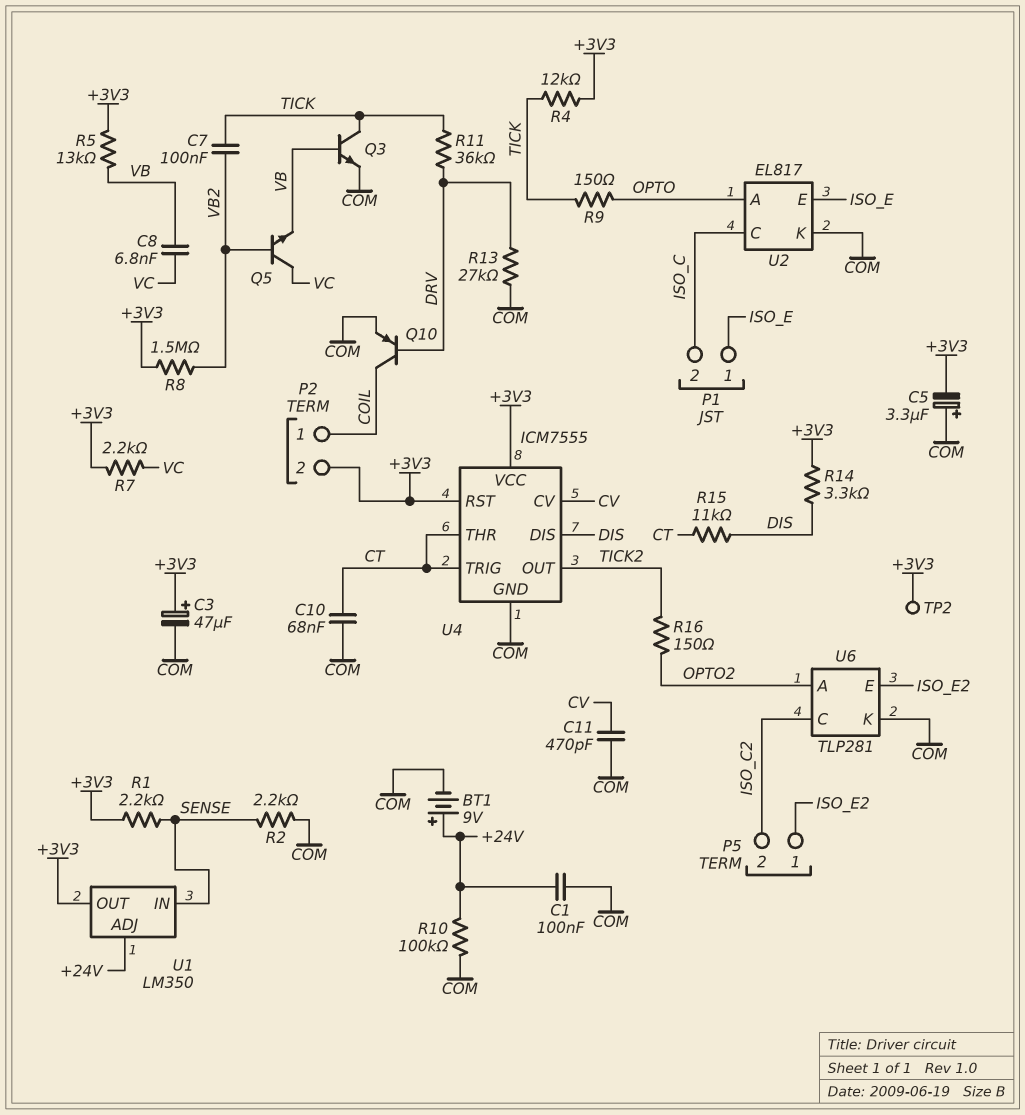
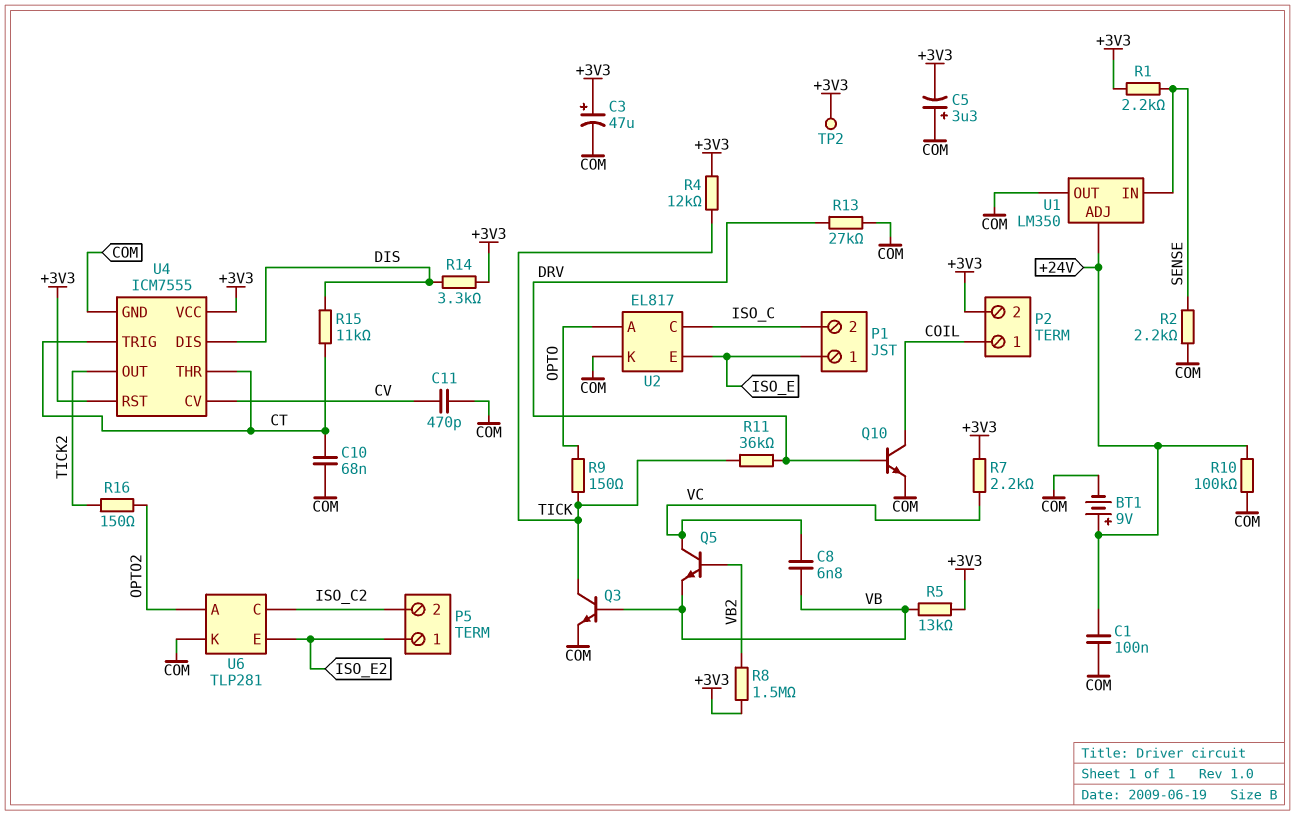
C7: 100nF (TICK, VB2) -> none
Q10: PNP (B DRV, C COIL, E COM) -> NPN (B DRV, C COIL, E COM)
U1 pin OUT: +3V3 -> COM

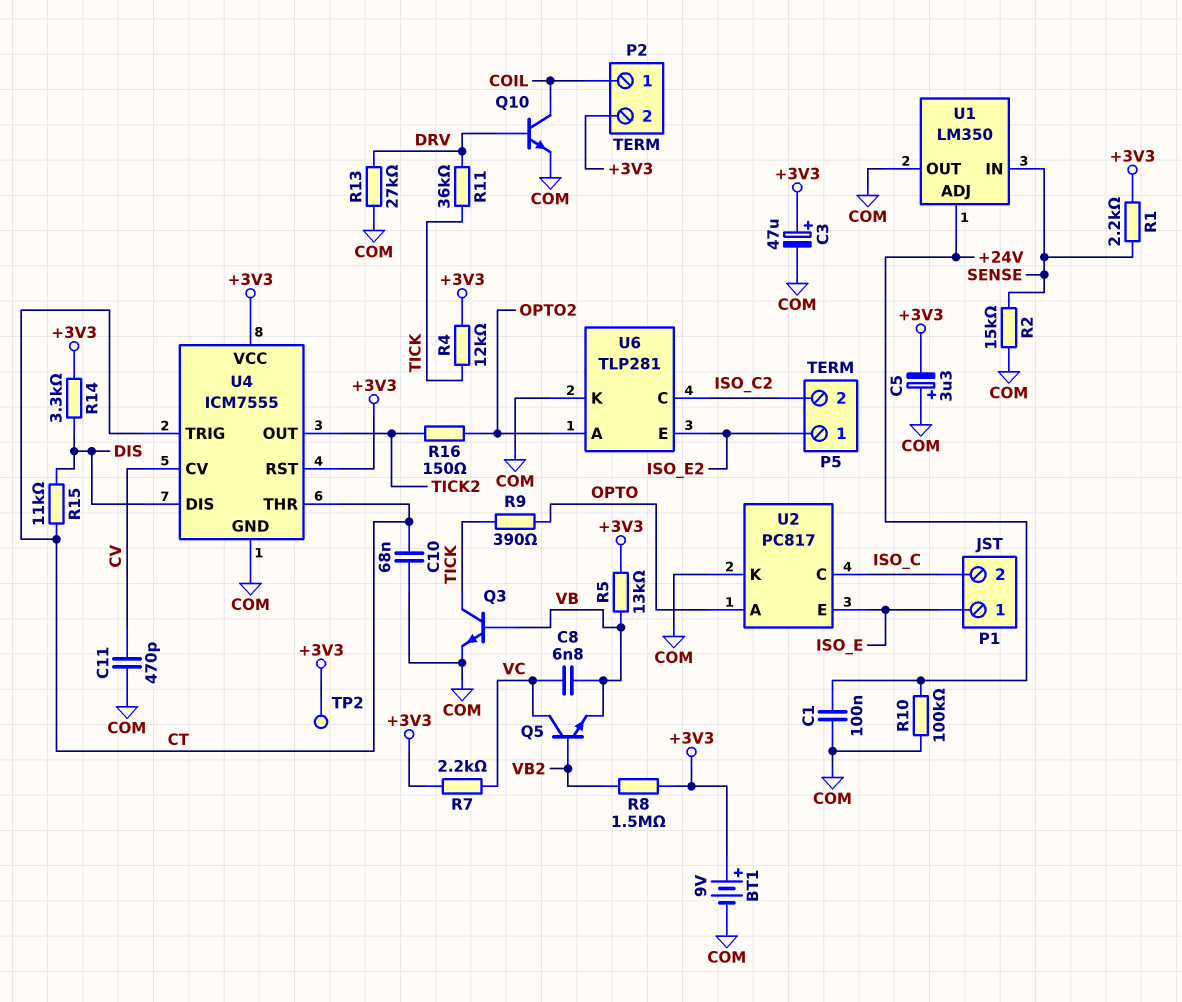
BT1: 9V (plus +24V, minus COM) -> 9V (plus +3V3, minus COM)
R2: 2.2k (COM, SENSE) -> 15k (COM, SENSE)
R9: 150 (OPTO, TICK) -> 390 (OPTO, TICK)
U2: EL817 -> PC817

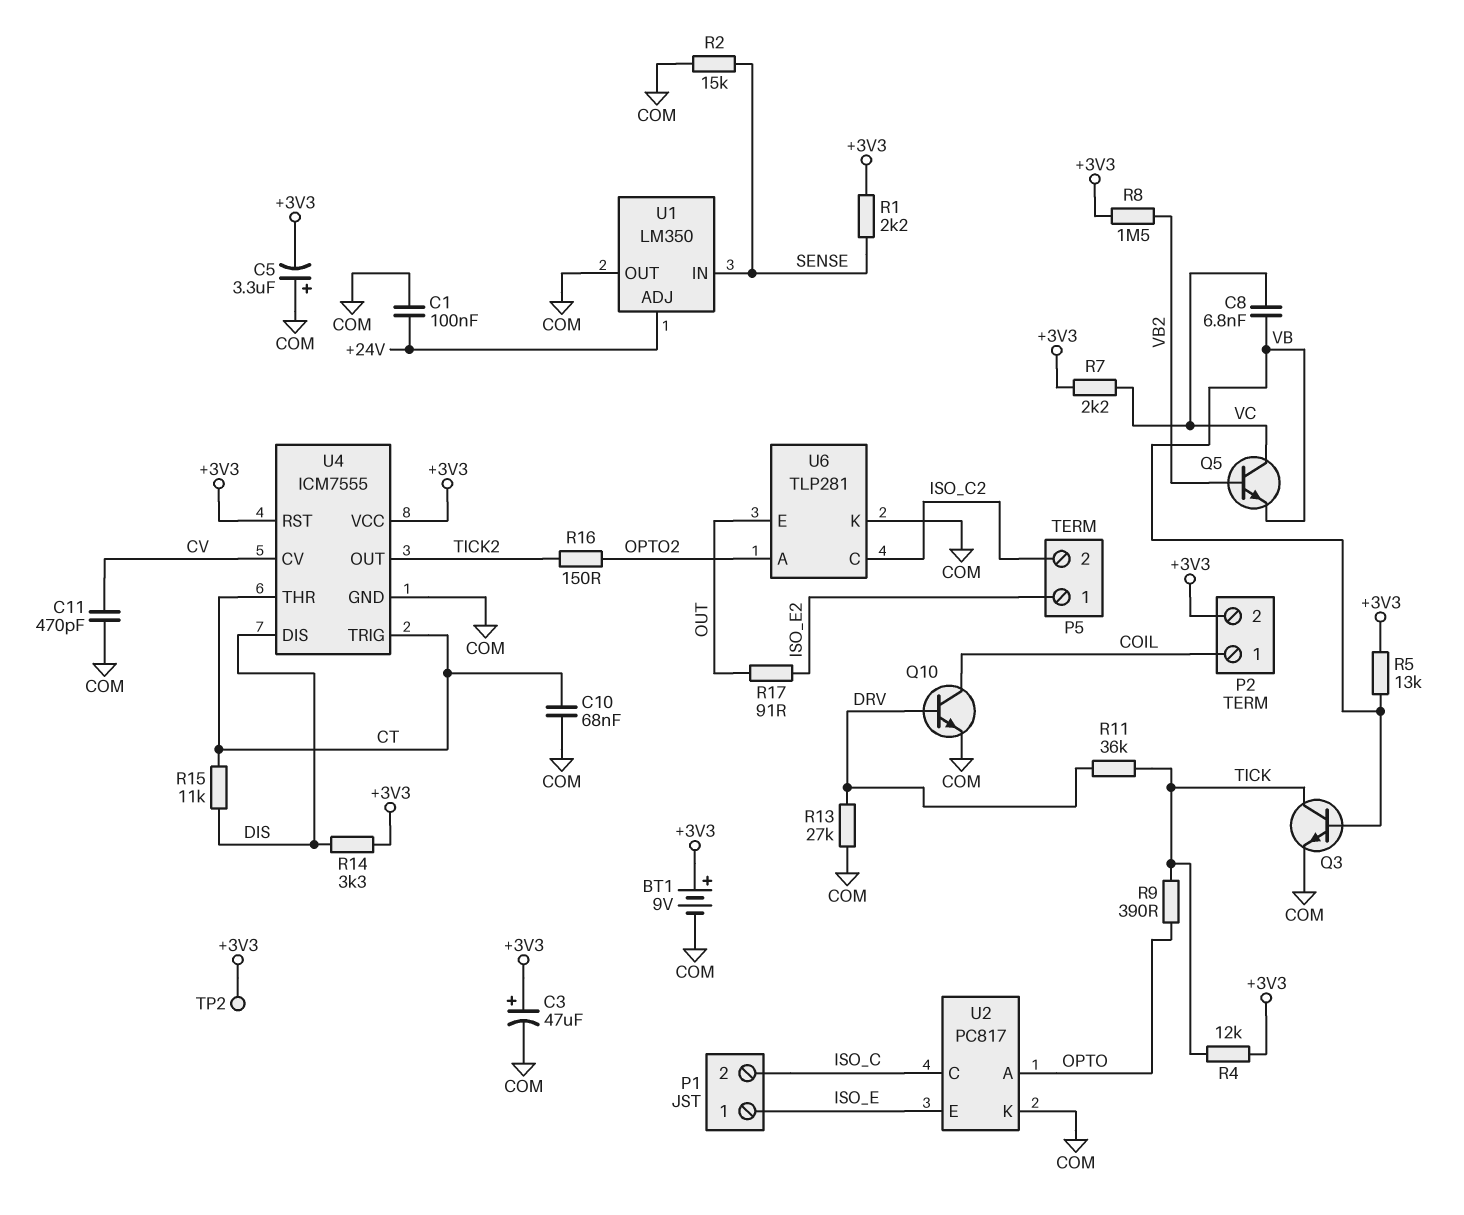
R10: 100k (+24V, COM) -> none
R17: none -> 91 (ISO_E2, OUT)
U6 pin E: ISO_E2 -> OUT

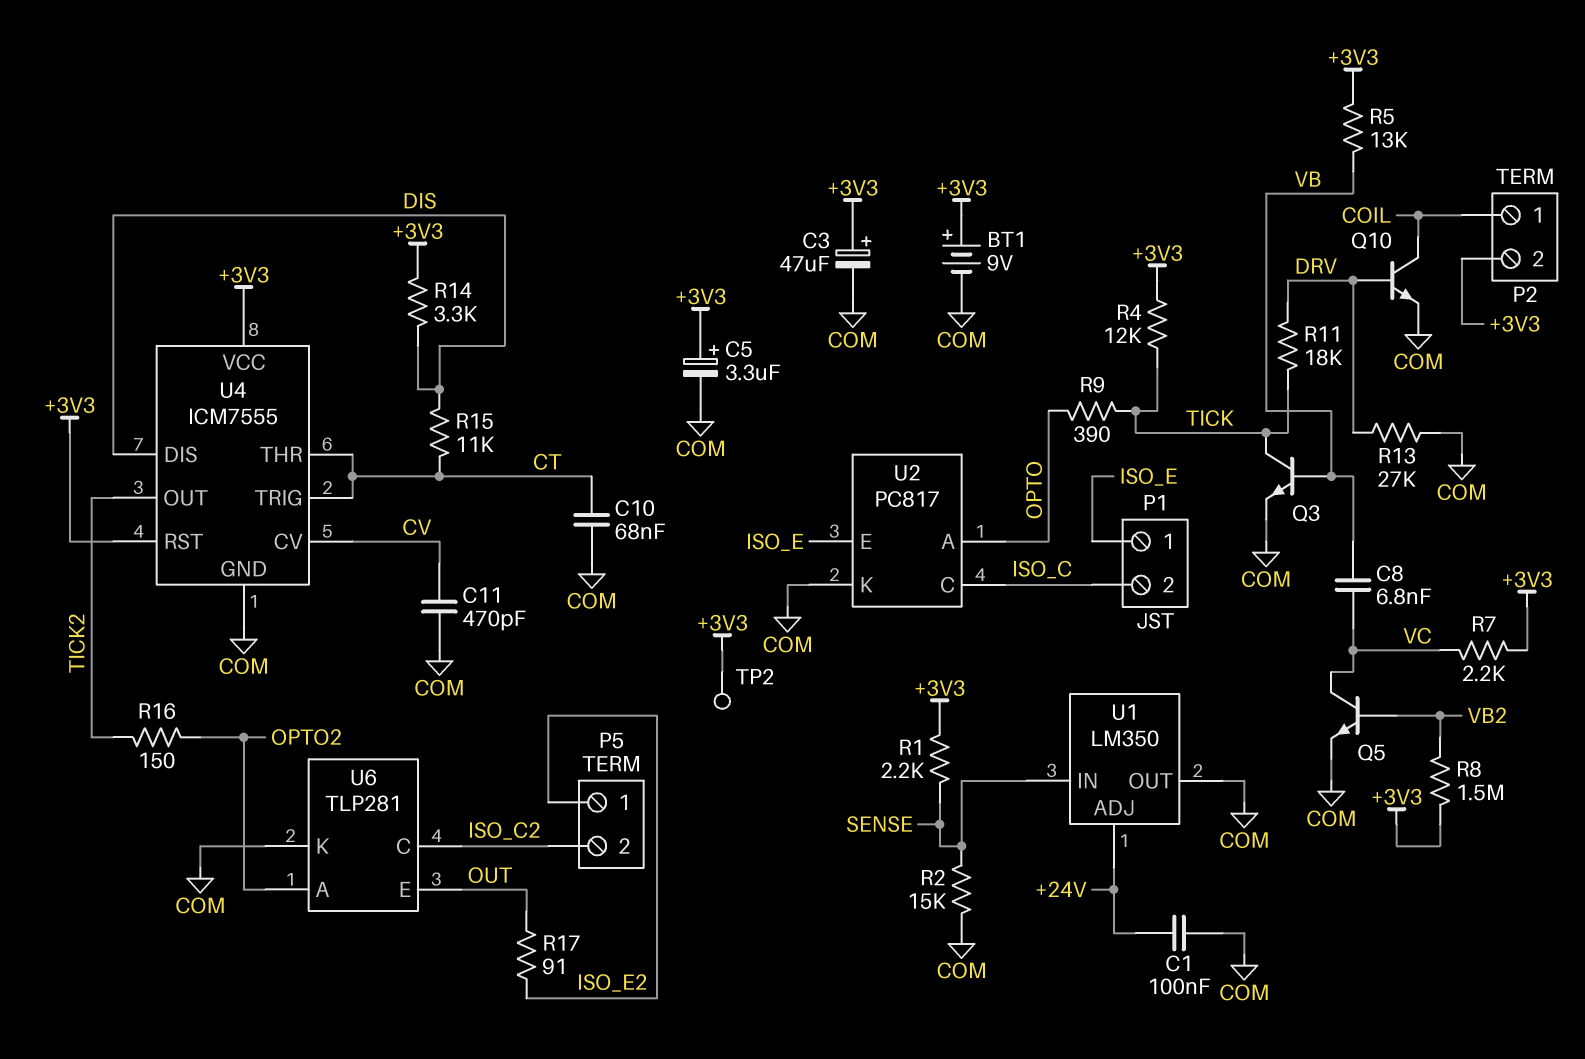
C5: 3.3uF (plus COM, minus +3V3) -> 3.3uF (plus +3V3, minus COM)
Q5: NPN (B VB2, C VC, E VB) -> NPN (B VB2, C VC, E COM)
R11: 36k (DRV, TICK) -> 18k (DRV, TICK)

